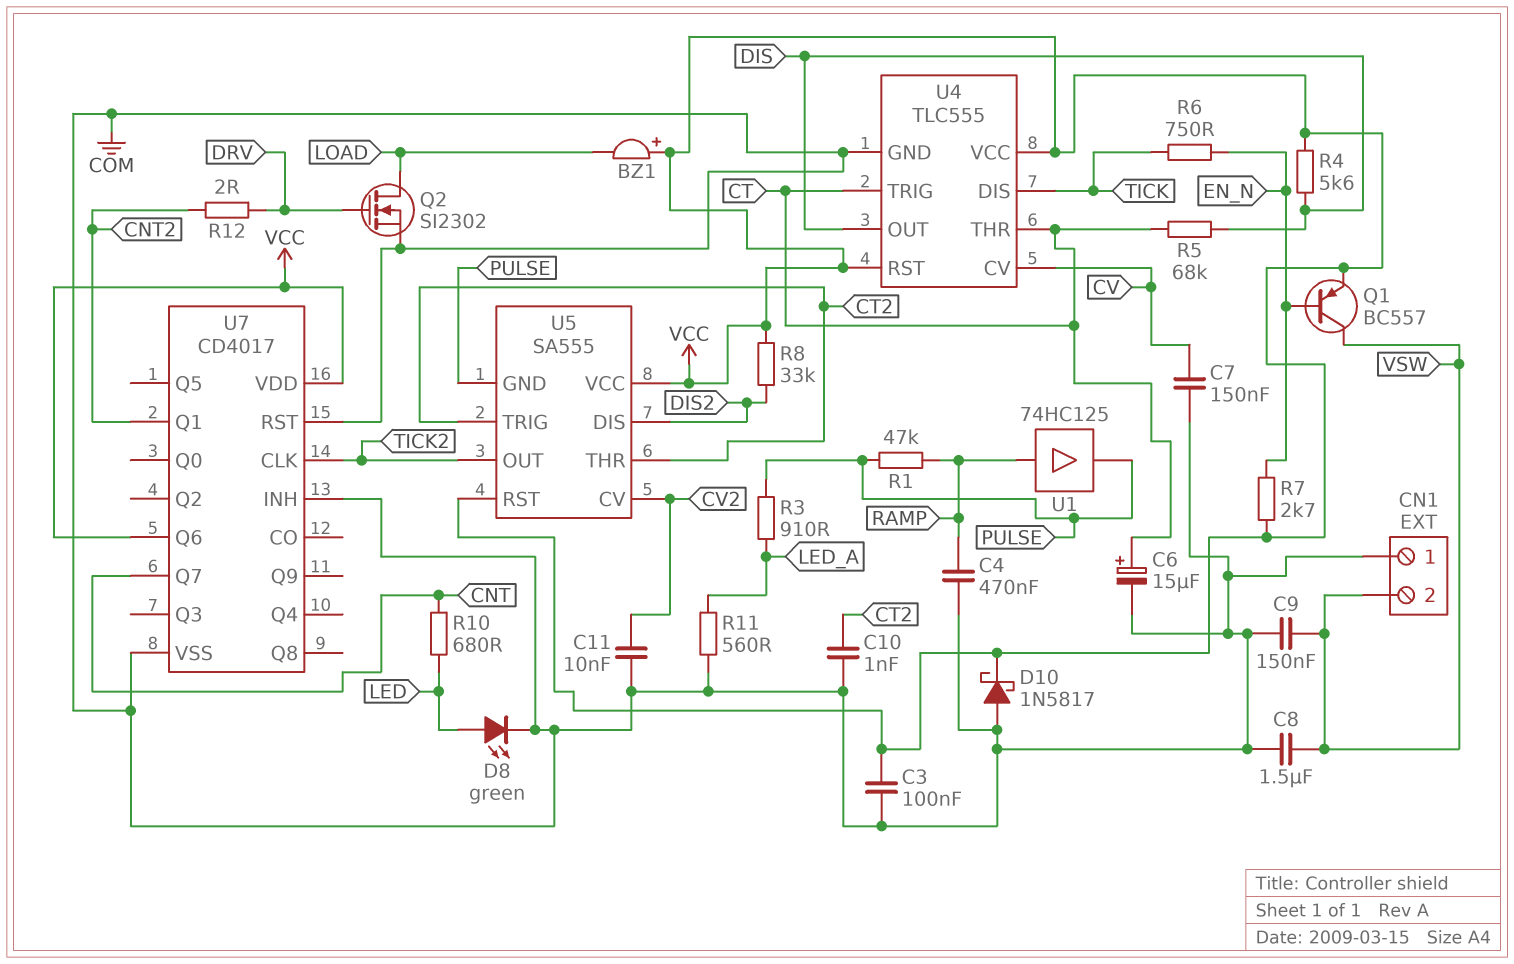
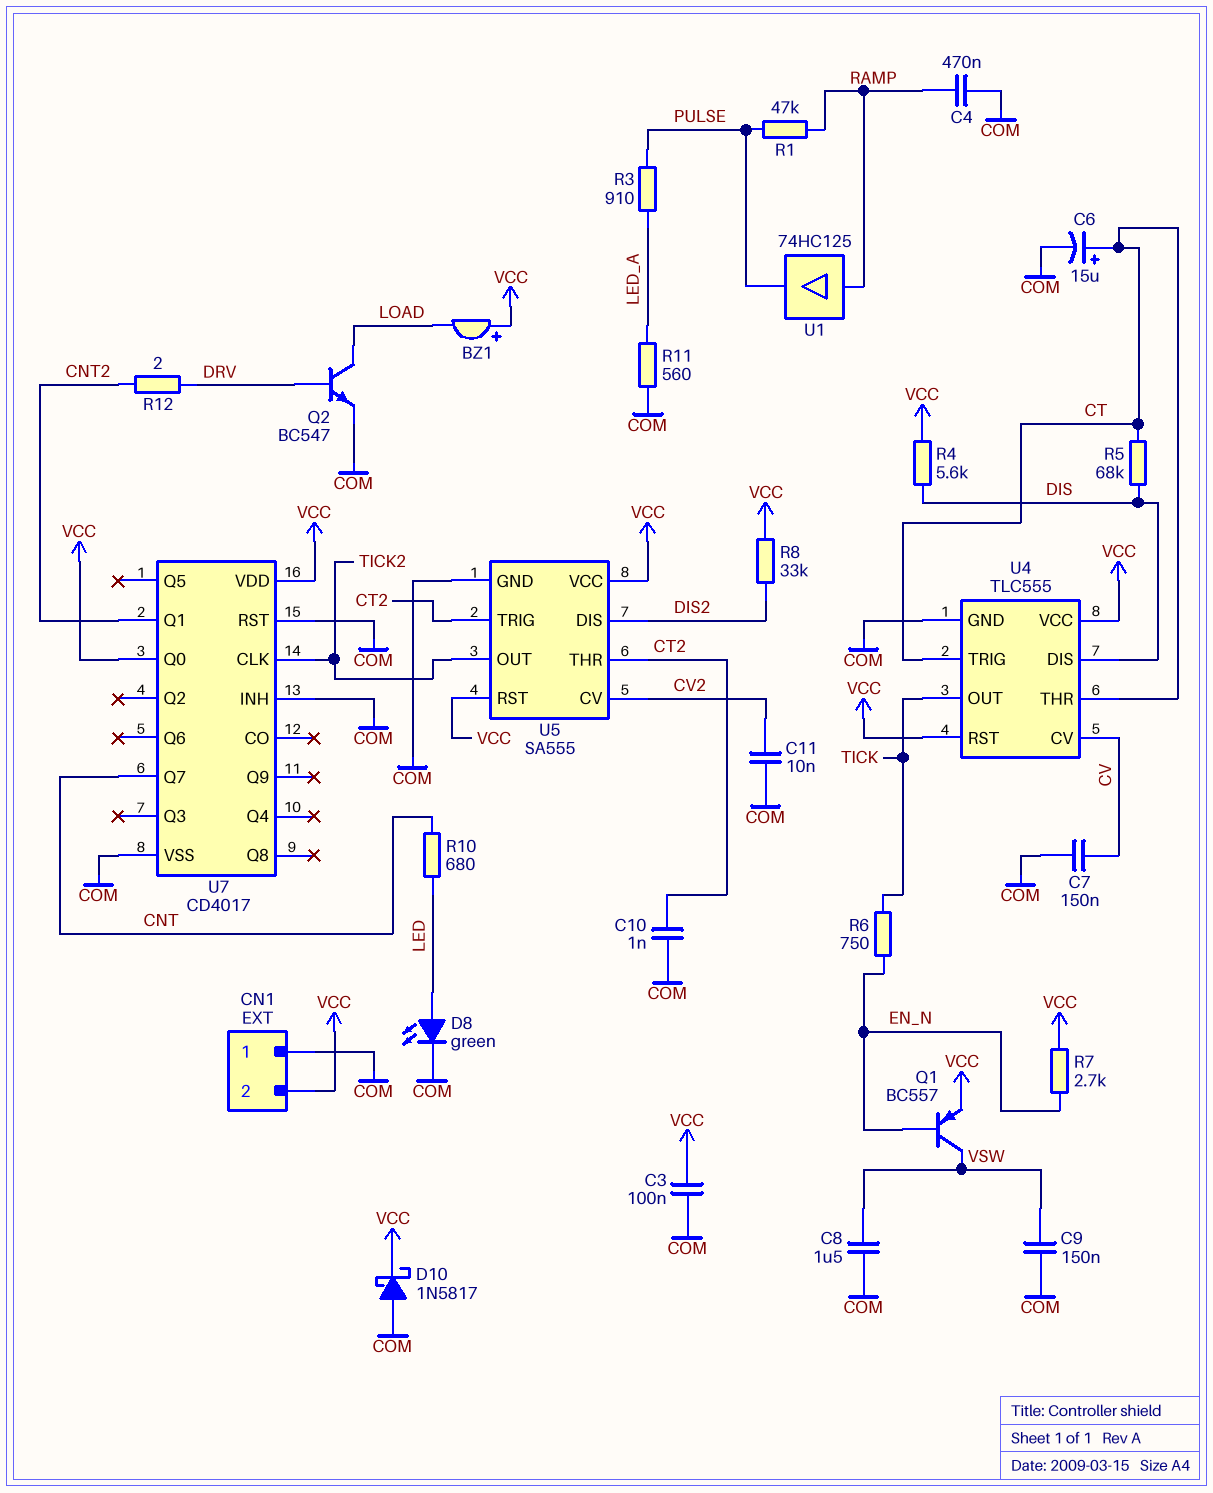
CN1 pin 2: VSW -> VCC
Q2: NMOS SI2302 (G DRV, D LOAD, S COM) -> NPN BC547 (B DRV, C LOAD, E COM)
U4 pin DIS: TICK -> DIS
U4 pin OUT: DIS -> TICK
U5 pin GND: PULSE -> COM
U7 pin Q0: none -> VCC
U7 pin Q6: VCC -> none

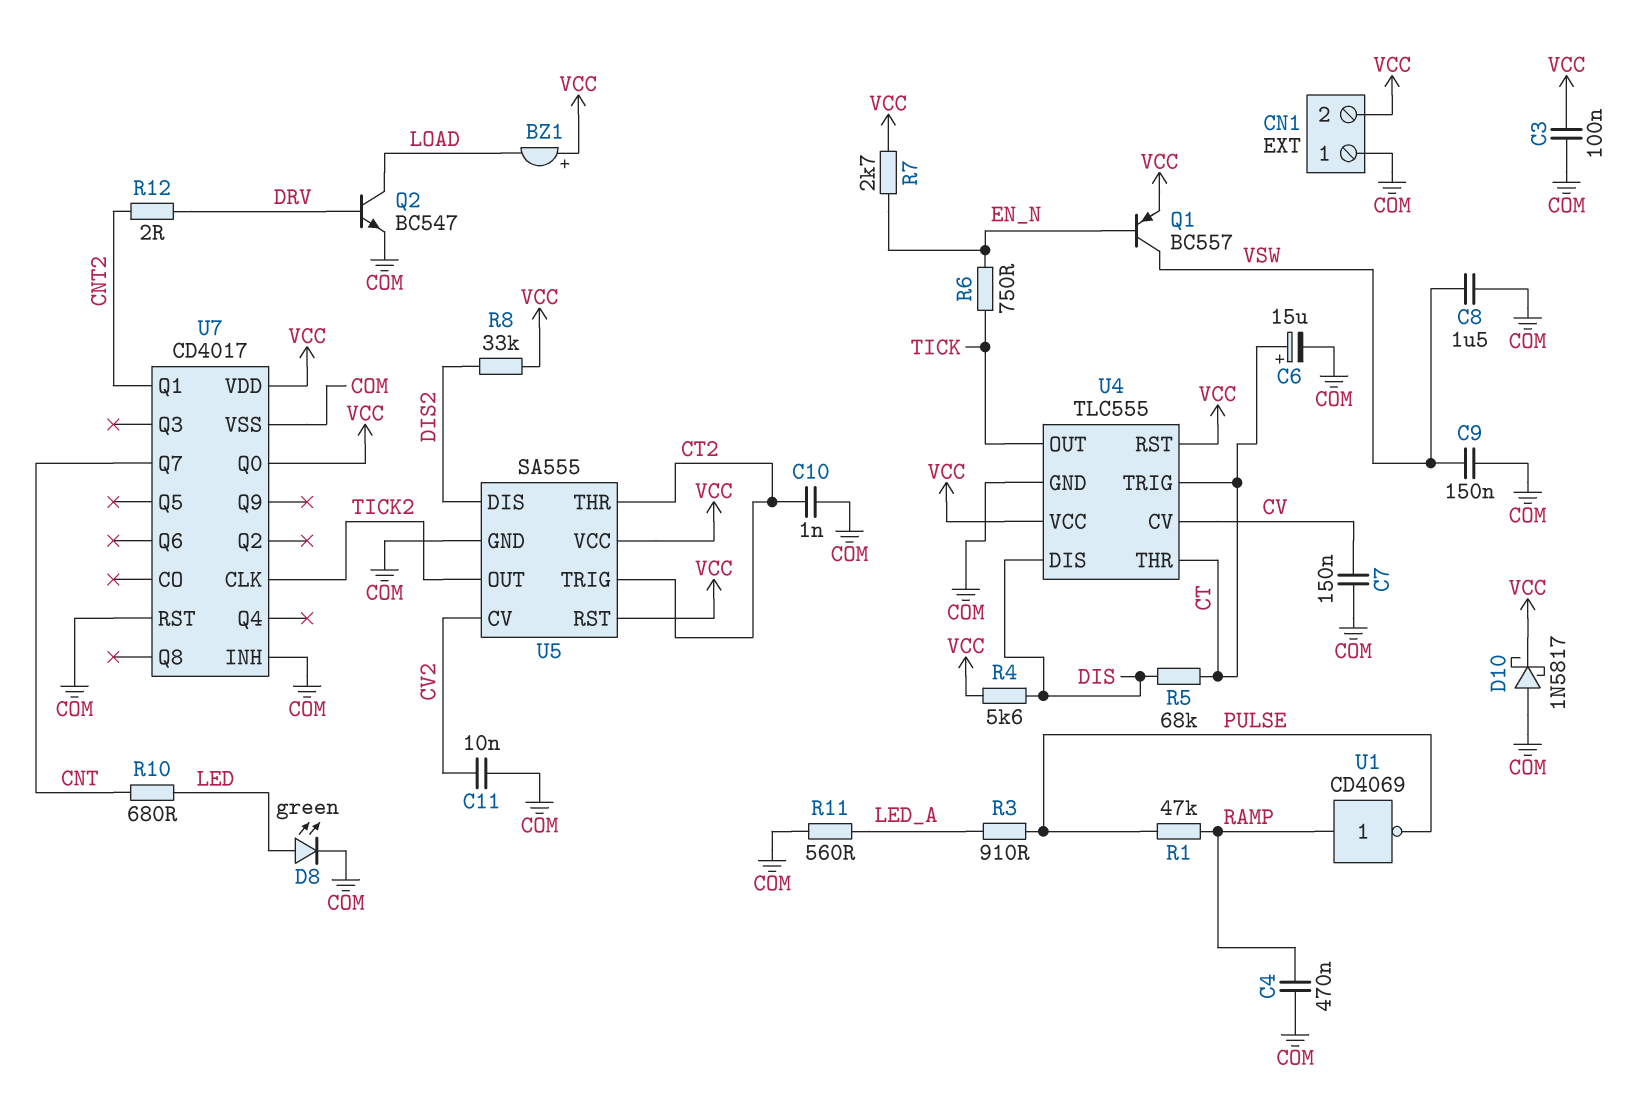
U1: buffer 74HC125 (in RAMP, out PULSE) -> NOT CD4069 (in RAMP, out PULSE)

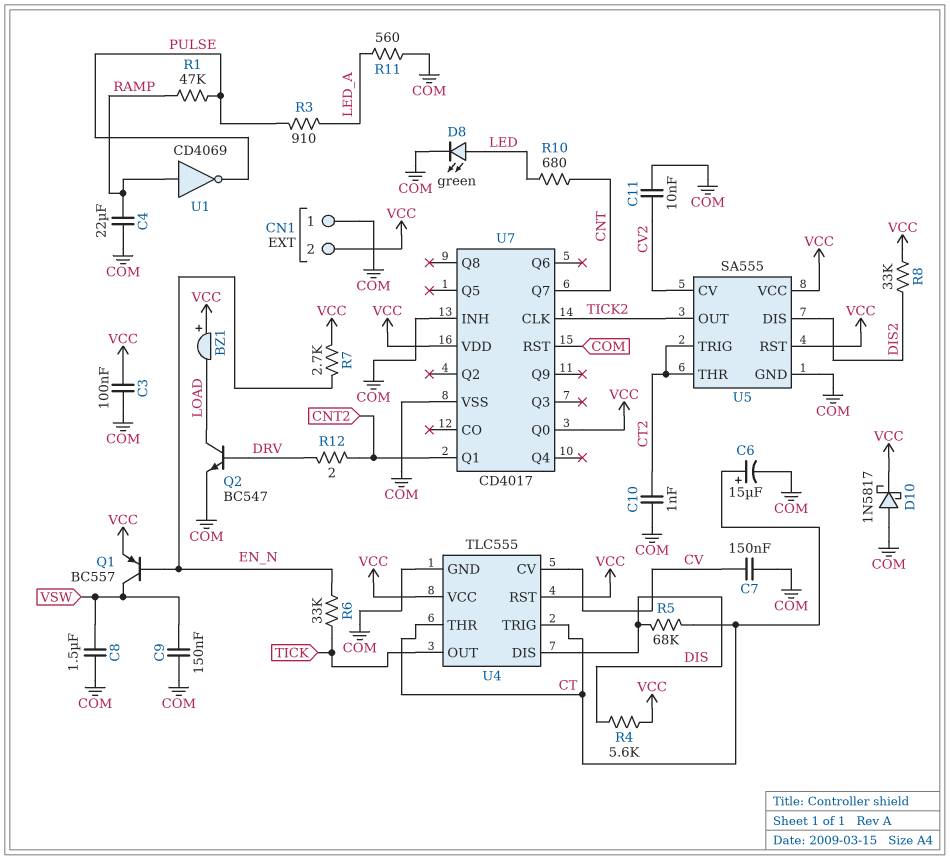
C4: 470nF (COM, RAMP) -> 22uF (COM, RAMP)
R6: 750 (EN_N, TICK) -> 33k (EN_N, TICK)

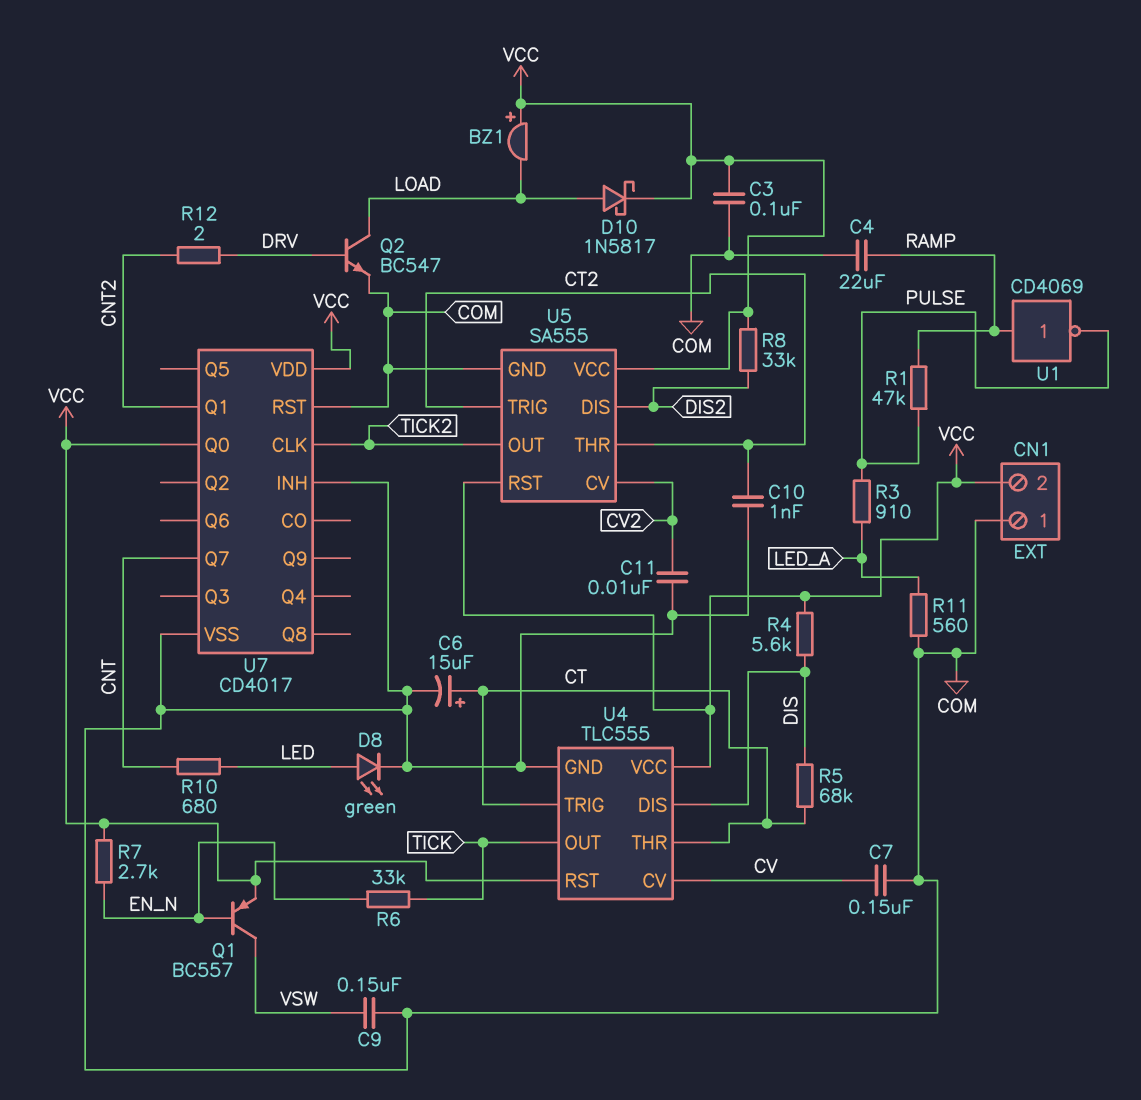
C8: 1.5uF (COM, VSW) -> none
D10: schottky 1N5817 (A COM, K VCC) -> schottky 1N5817 (A LOAD, K VCC)

